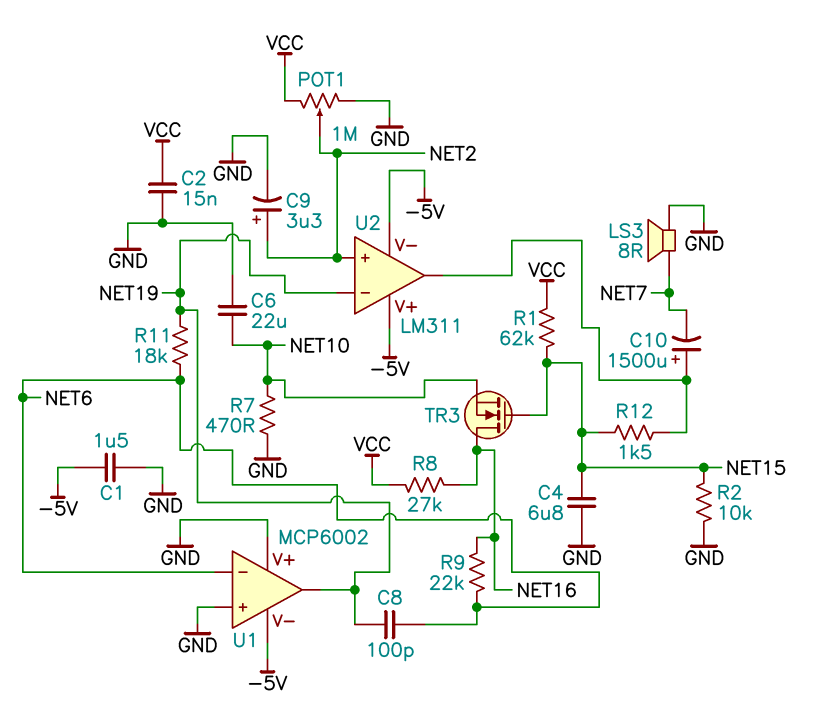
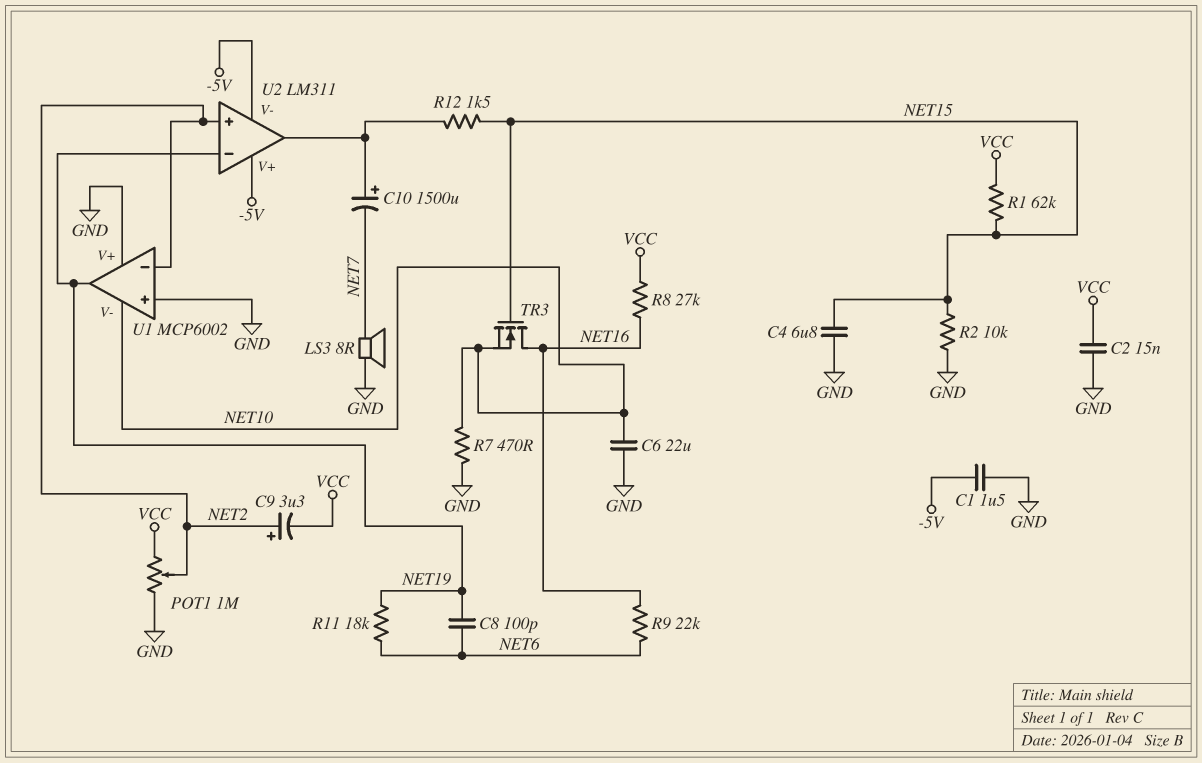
C9: 3.3uF (plus NET2, minus GND) -> 3.3uF (plus NET2, minus VCC)
U1 pin V-: -5V -> NET10
U1 pin in-: NET6 -> NET2

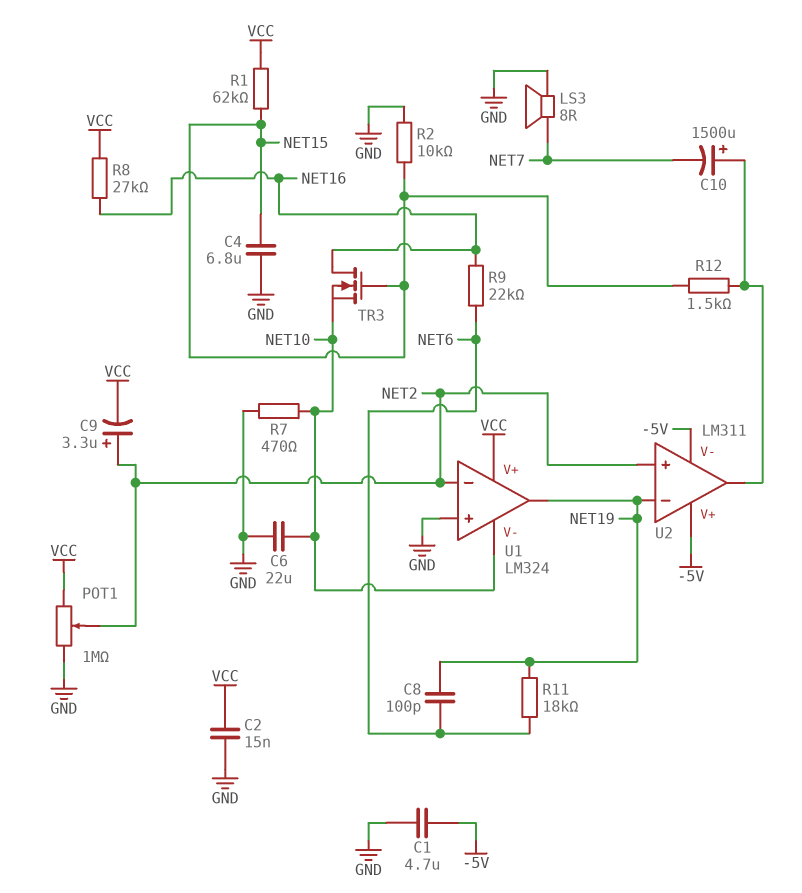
C1: 1.5uF (-5V, GND) -> 4.7uF (-5V, GND)
U1: MCP6002 -> LM324
U1 pin V+: GND -> VCC

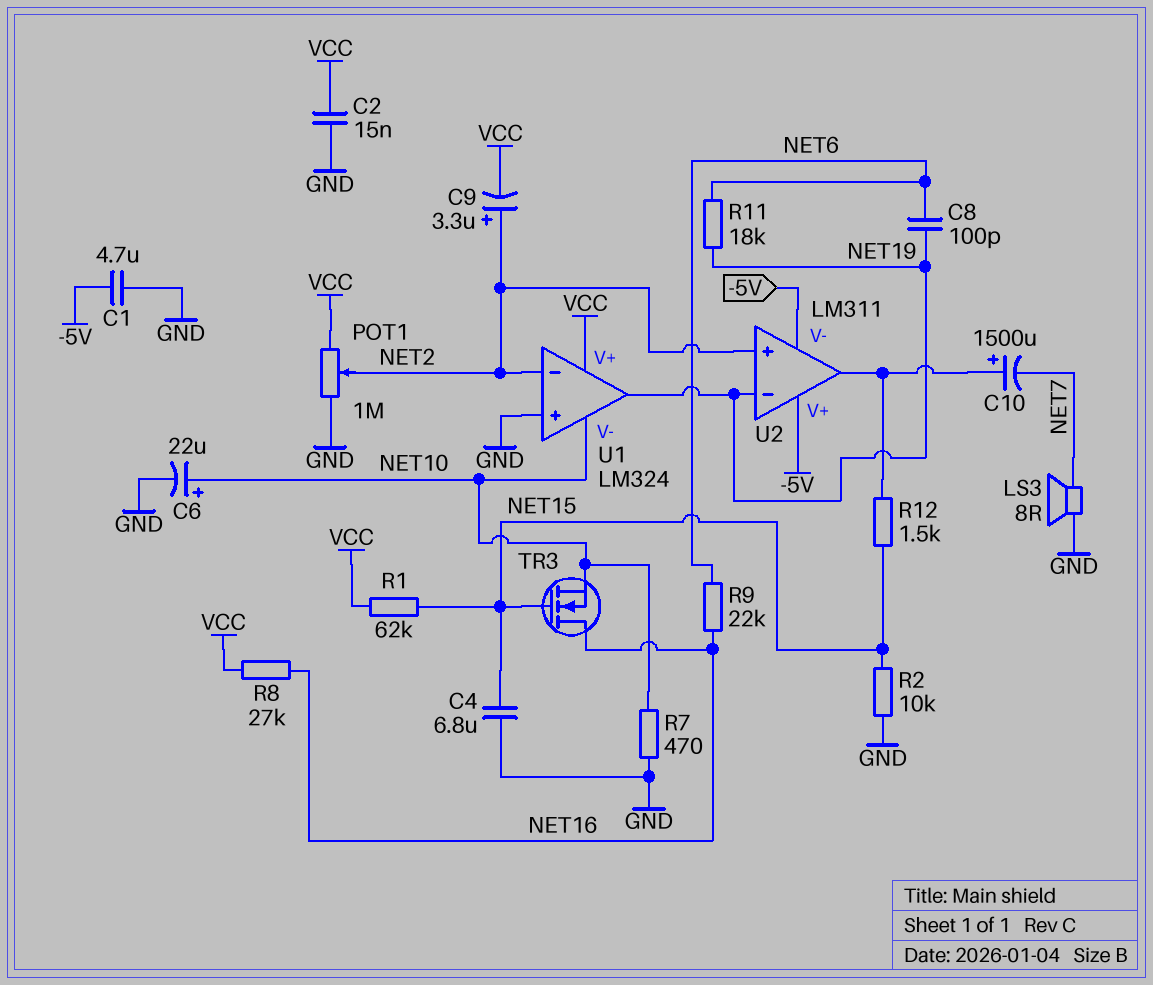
C6: 22uF (GND, NET10) -> 22uF (plus NET10, minus GND)

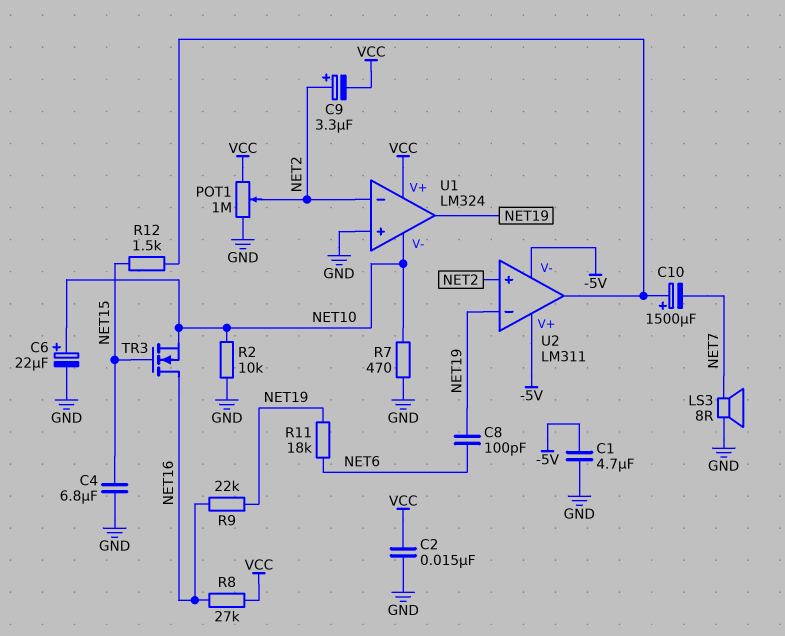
R1: 62k (NET15, VCC) -> none
R2: 10k (GND, NET15) -> 10k (GND, NET10)
R9: 22k (NET6, NET16) -> 22k (NET16, NET19)

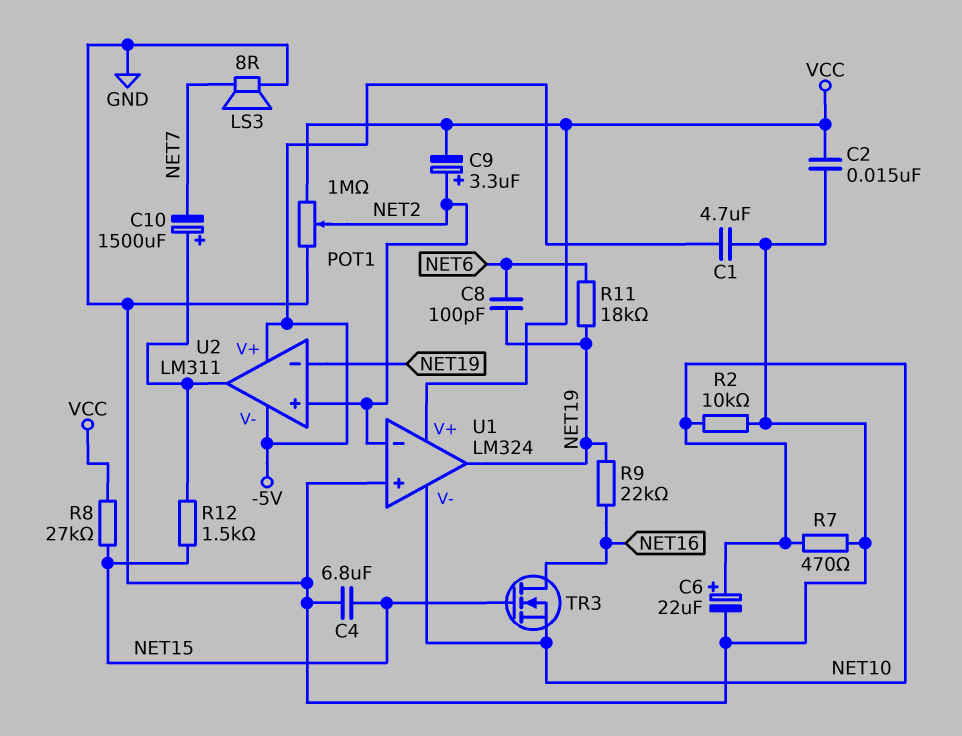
R8: 27k (NET16, VCC) -> 27k (NET15, VCC)

